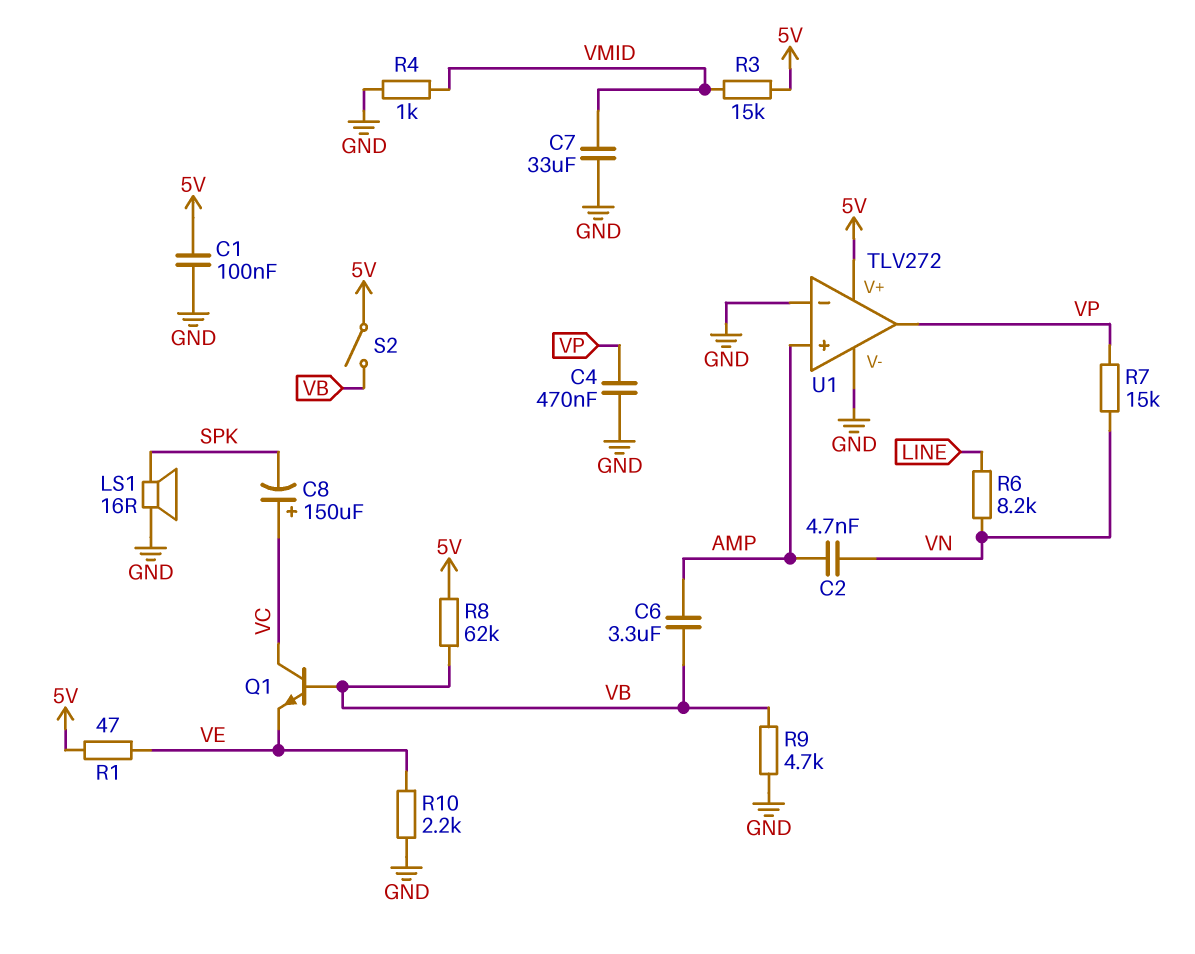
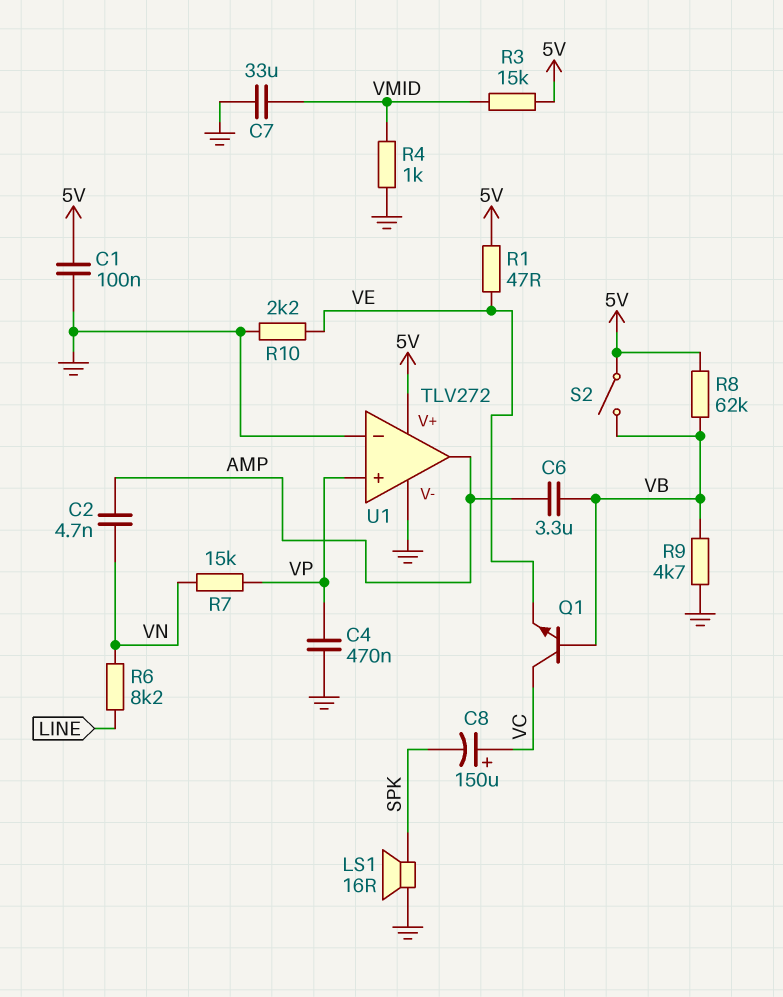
U1 pin in+: AMP -> VP
U1 pin out: VP -> AMP

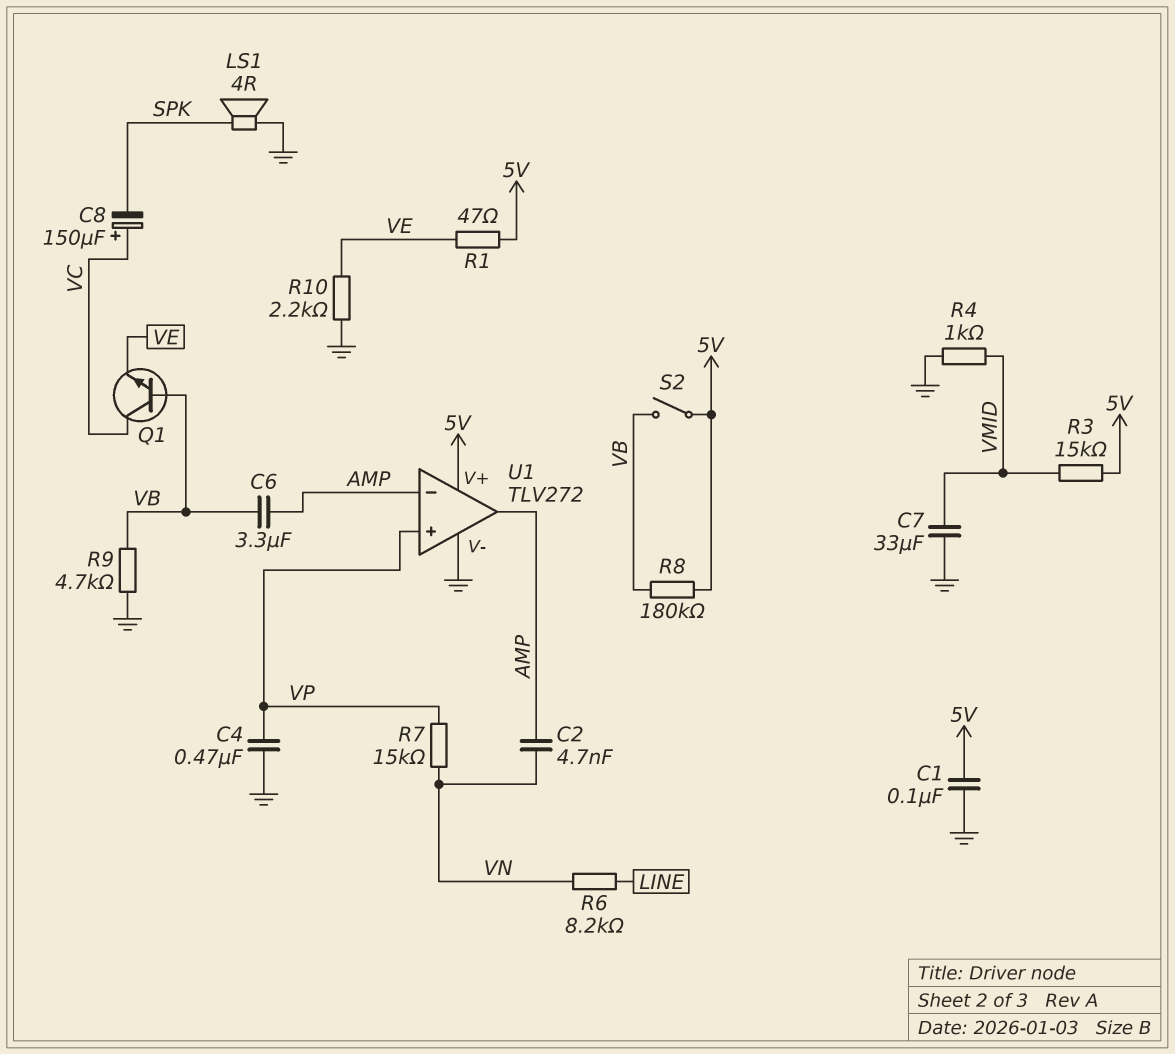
LS1: speaker 16R (GND, SPK) -> speaker 4R (GND, SPK)
R8: 62k (5V, VB) -> 180k (5V, VB)
U1 pin in-: GND -> AMP

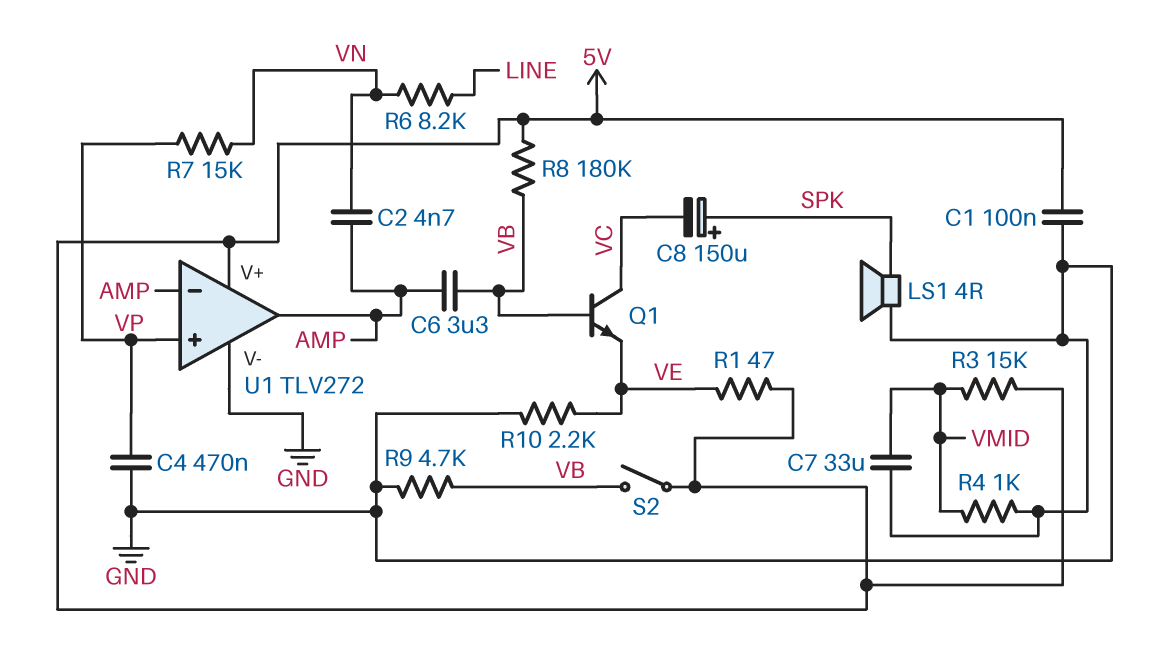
C8: 150uF (plus VC, minus SPK) -> 150uF (plus SPK, minus VC)

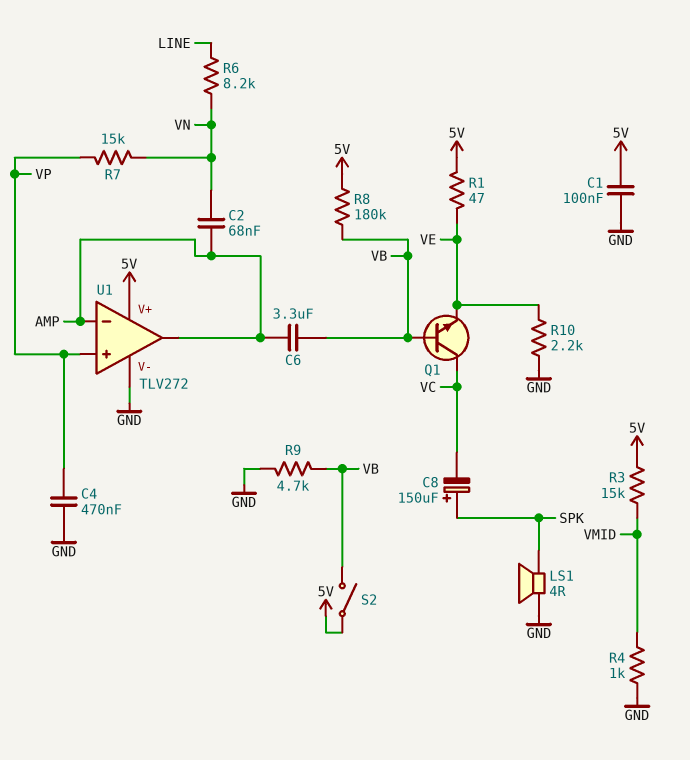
C2: 4.7nF (AMP, VN) -> 68nF (AMP, VN)
C7: 33uF (GND, VMID) -> none

